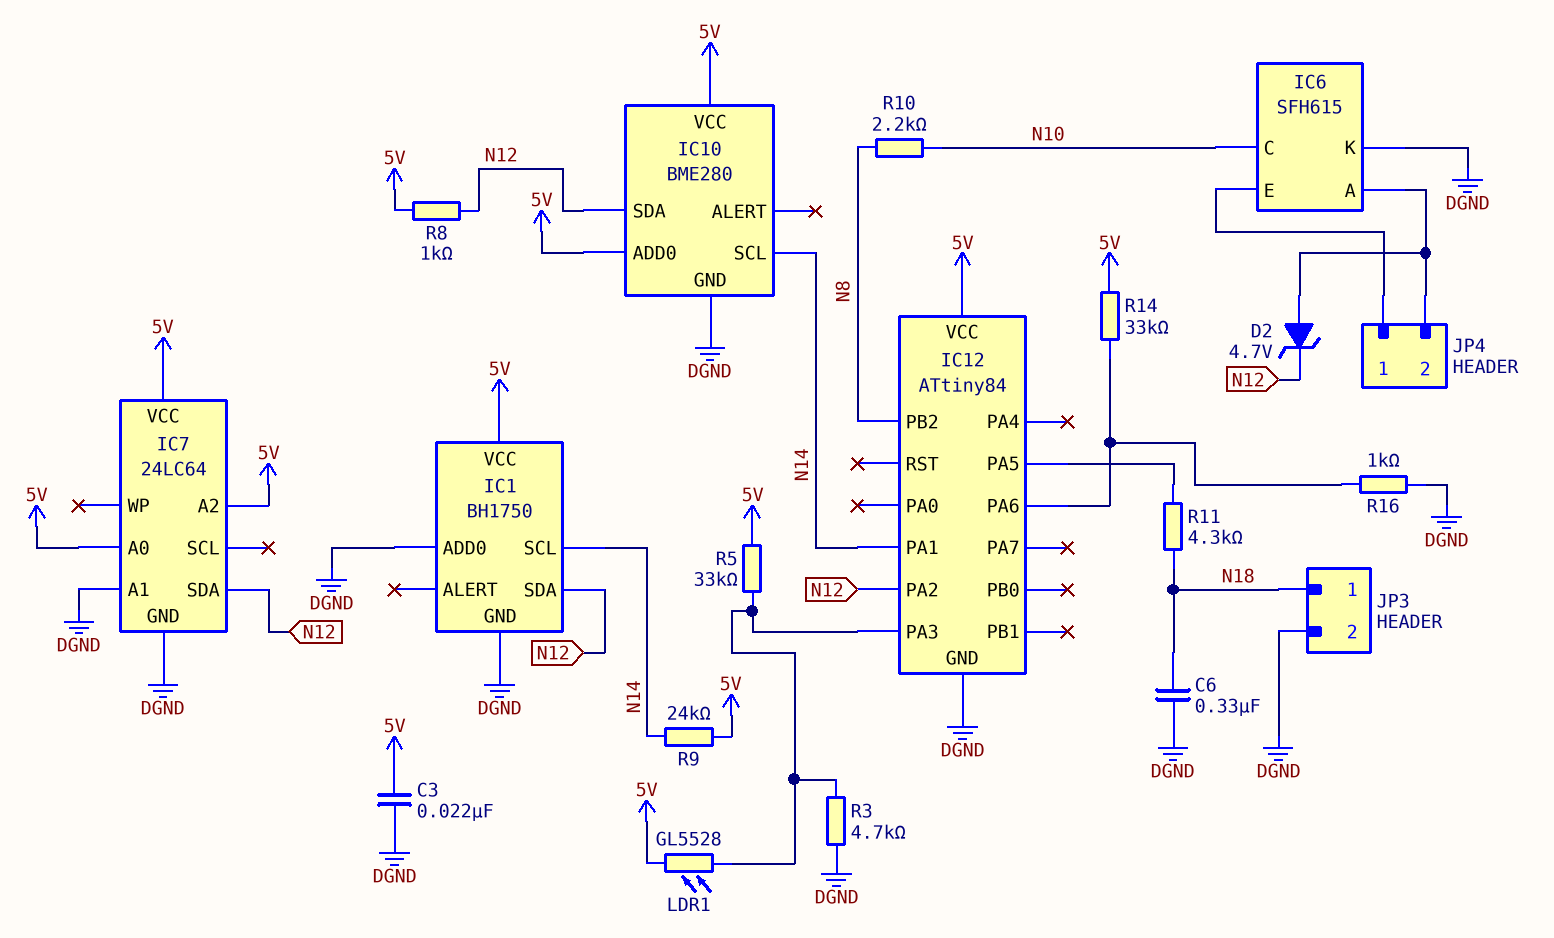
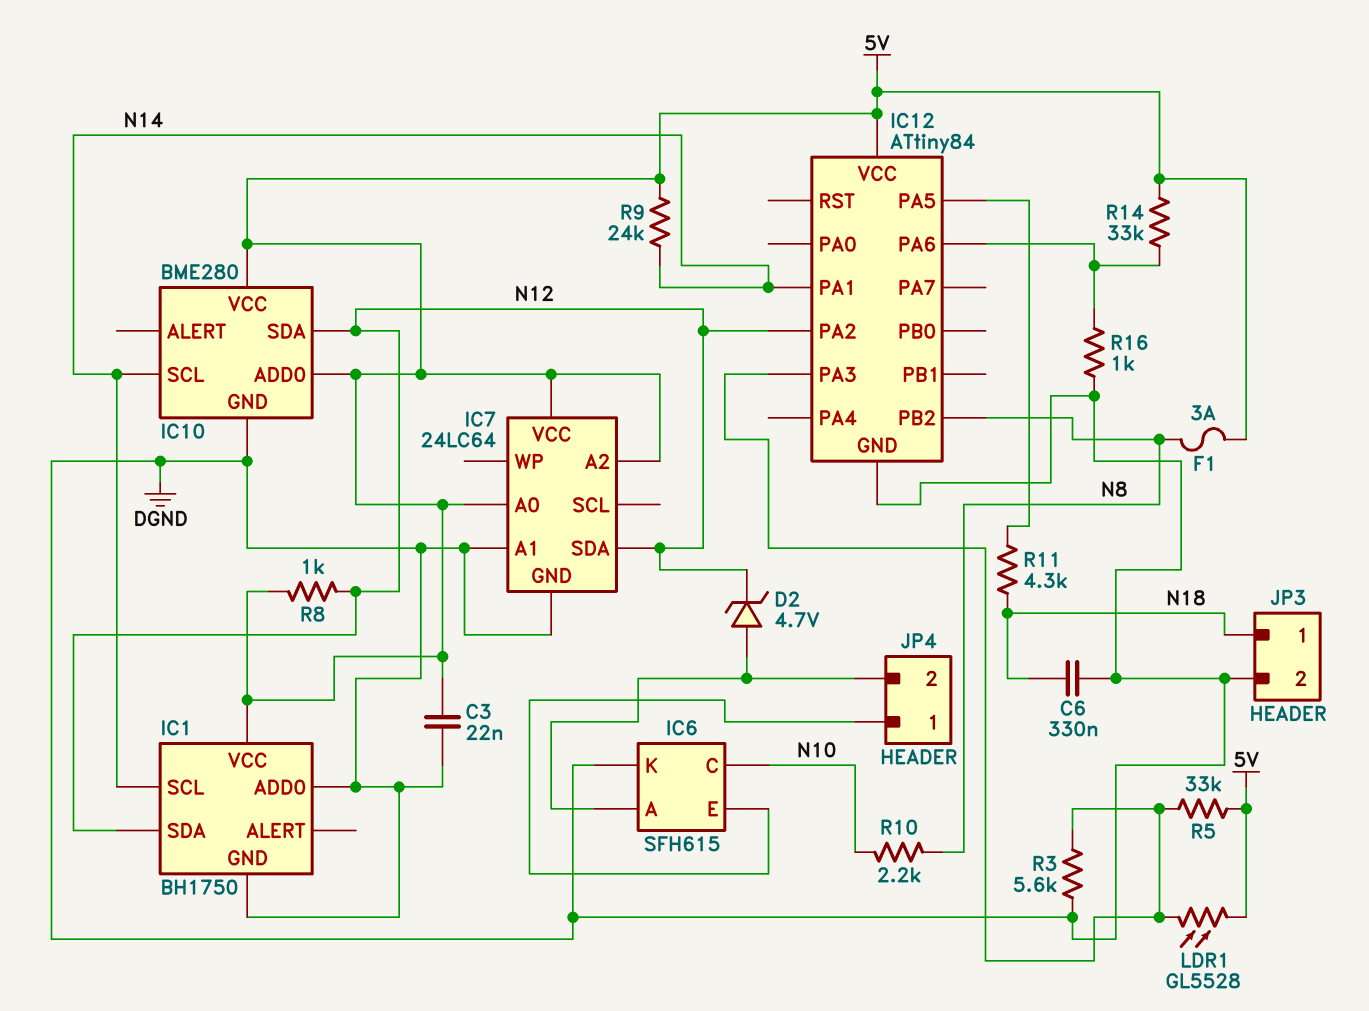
F1: none -> 3A (5V, N8)
R3: 4.7k (DGND, IC12/PA3) -> 5.6k (DGND, IC12/PA3)

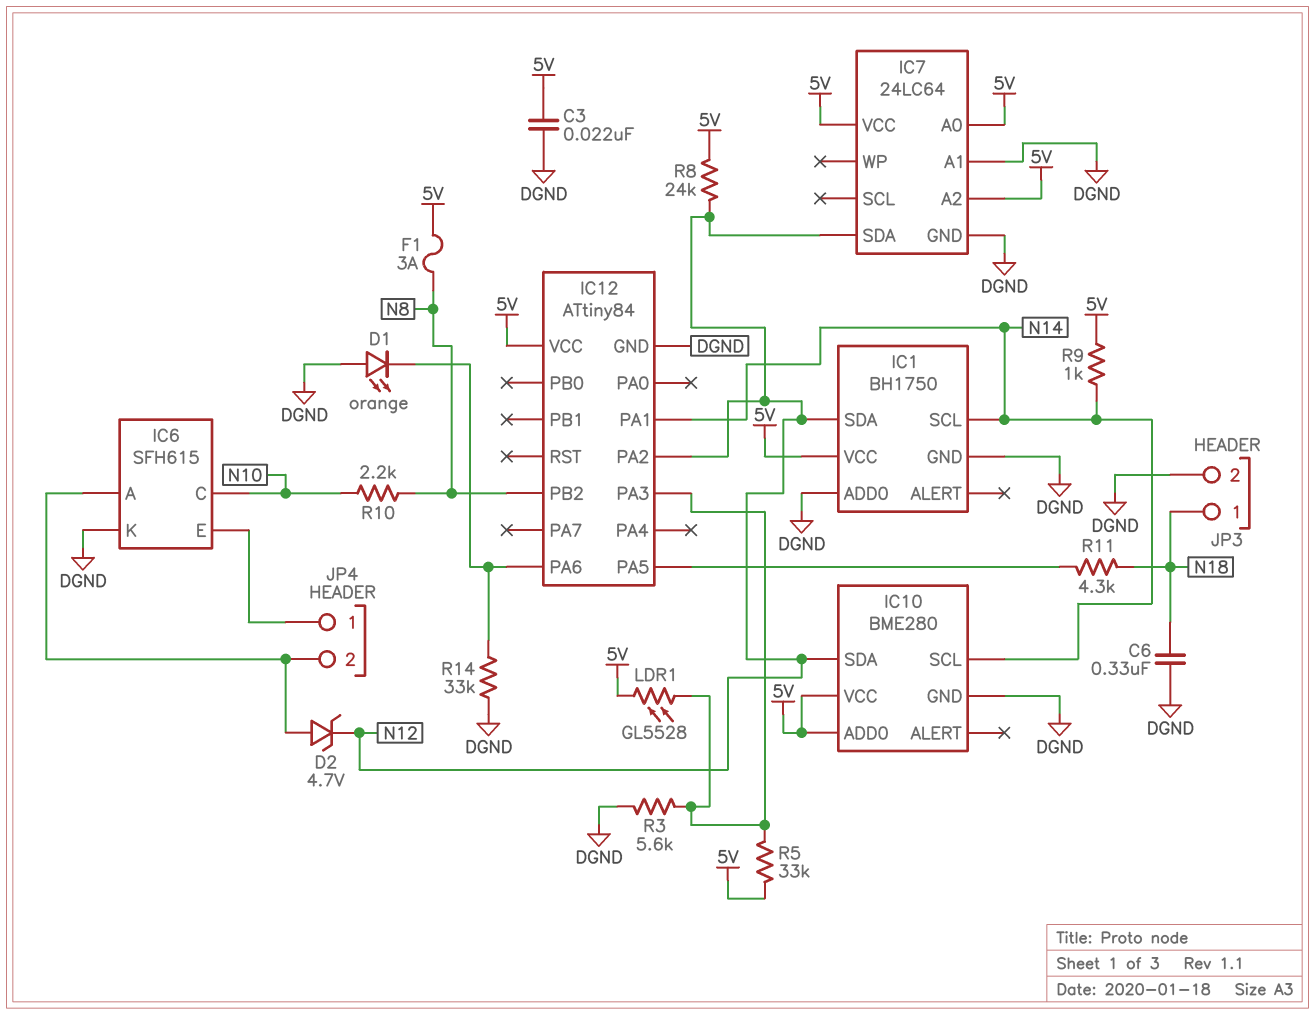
D1: none -> LED orange (A DGND, K IC12/PA6)
R8: 1k (5V, N12) -> 24k (5V, N12)
R9: 24k (5V, N14) -> 1k (5V, N14)
R14: 33k (5V, IC12/PA6) -> 33k (DGND, IC12/PA6)
R16: 1k (DGND, IC12/PA6) -> none

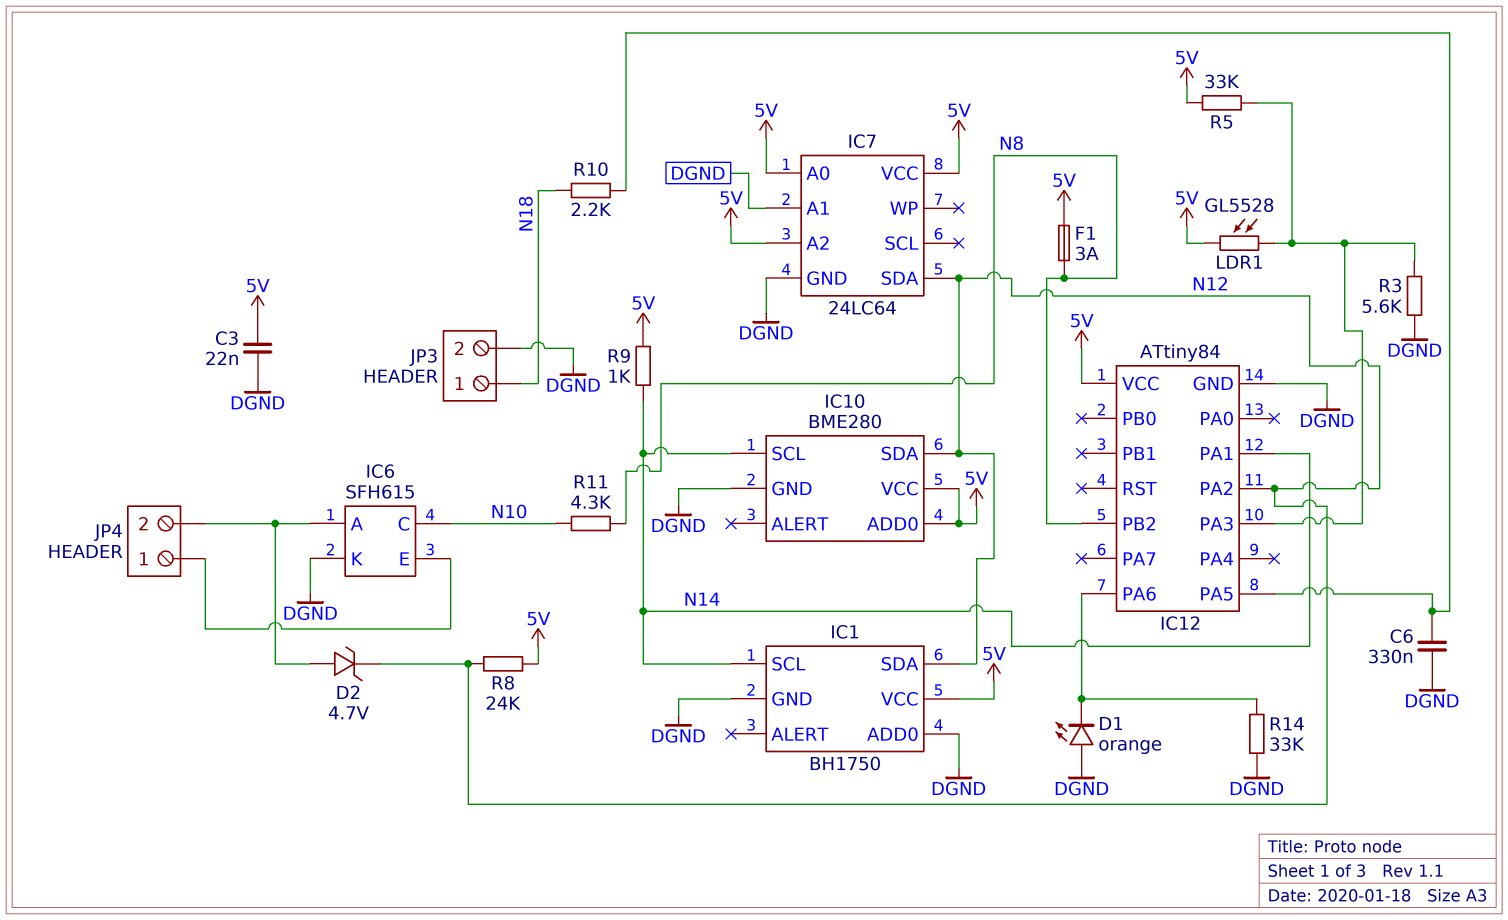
C6: 330nF (DGND, N18) -> 330nF (DGND, IC12/PA5)
R10: 2.2k (N8, N10) -> 2.2k (IC12/PA5, N18)
R11: 4.3k (IC12/PA5, N18) -> 4.3k (N8, N10)

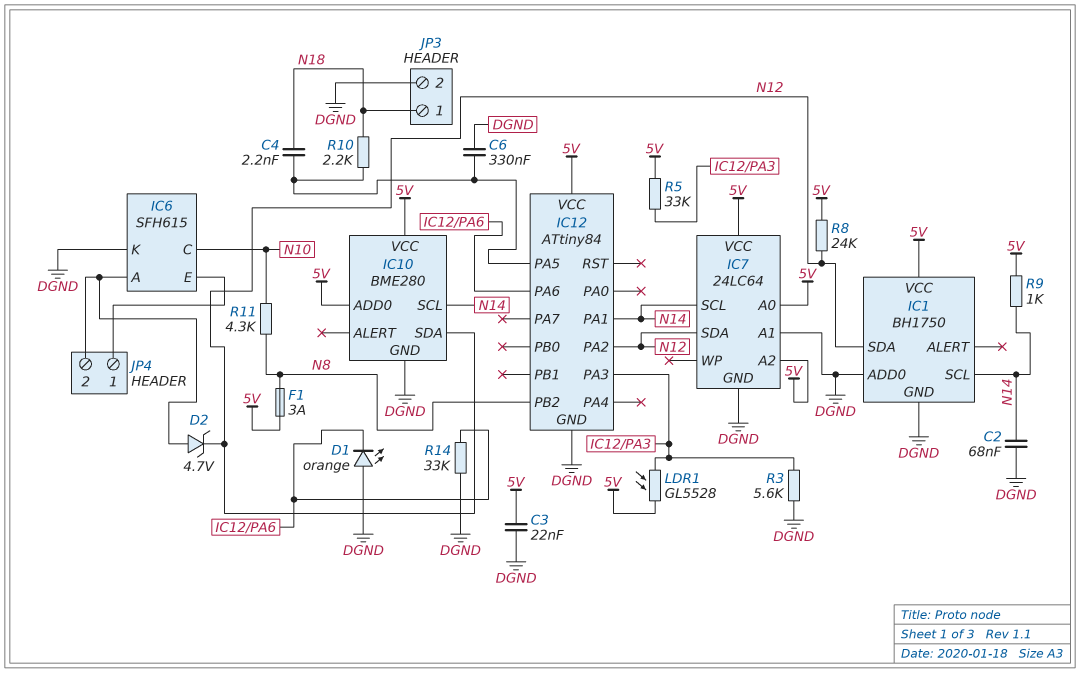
C2: none -> 68nF (DGND, N14)
C4: none -> 2.2nF (IC12/PA5, N18)
IC7 pin SCL: none -> N14

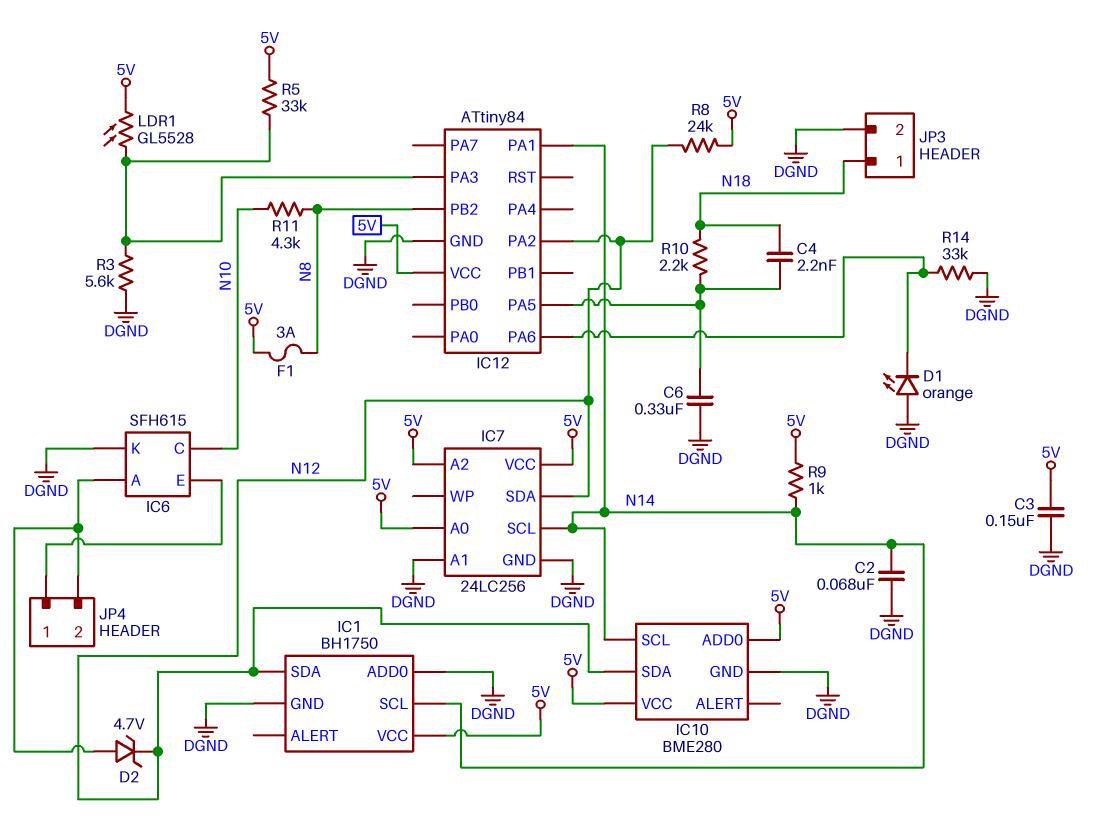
C3: 22nF (5V, DGND) -> 150nF (5V, DGND)
IC7: 24LC64 -> 24LC256

